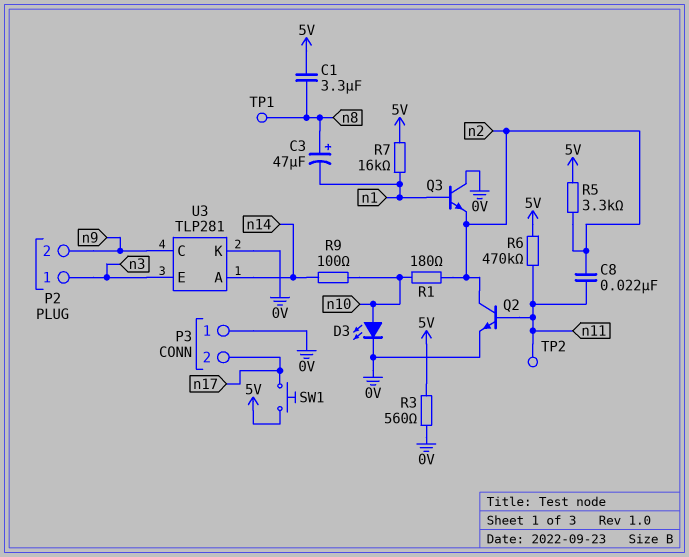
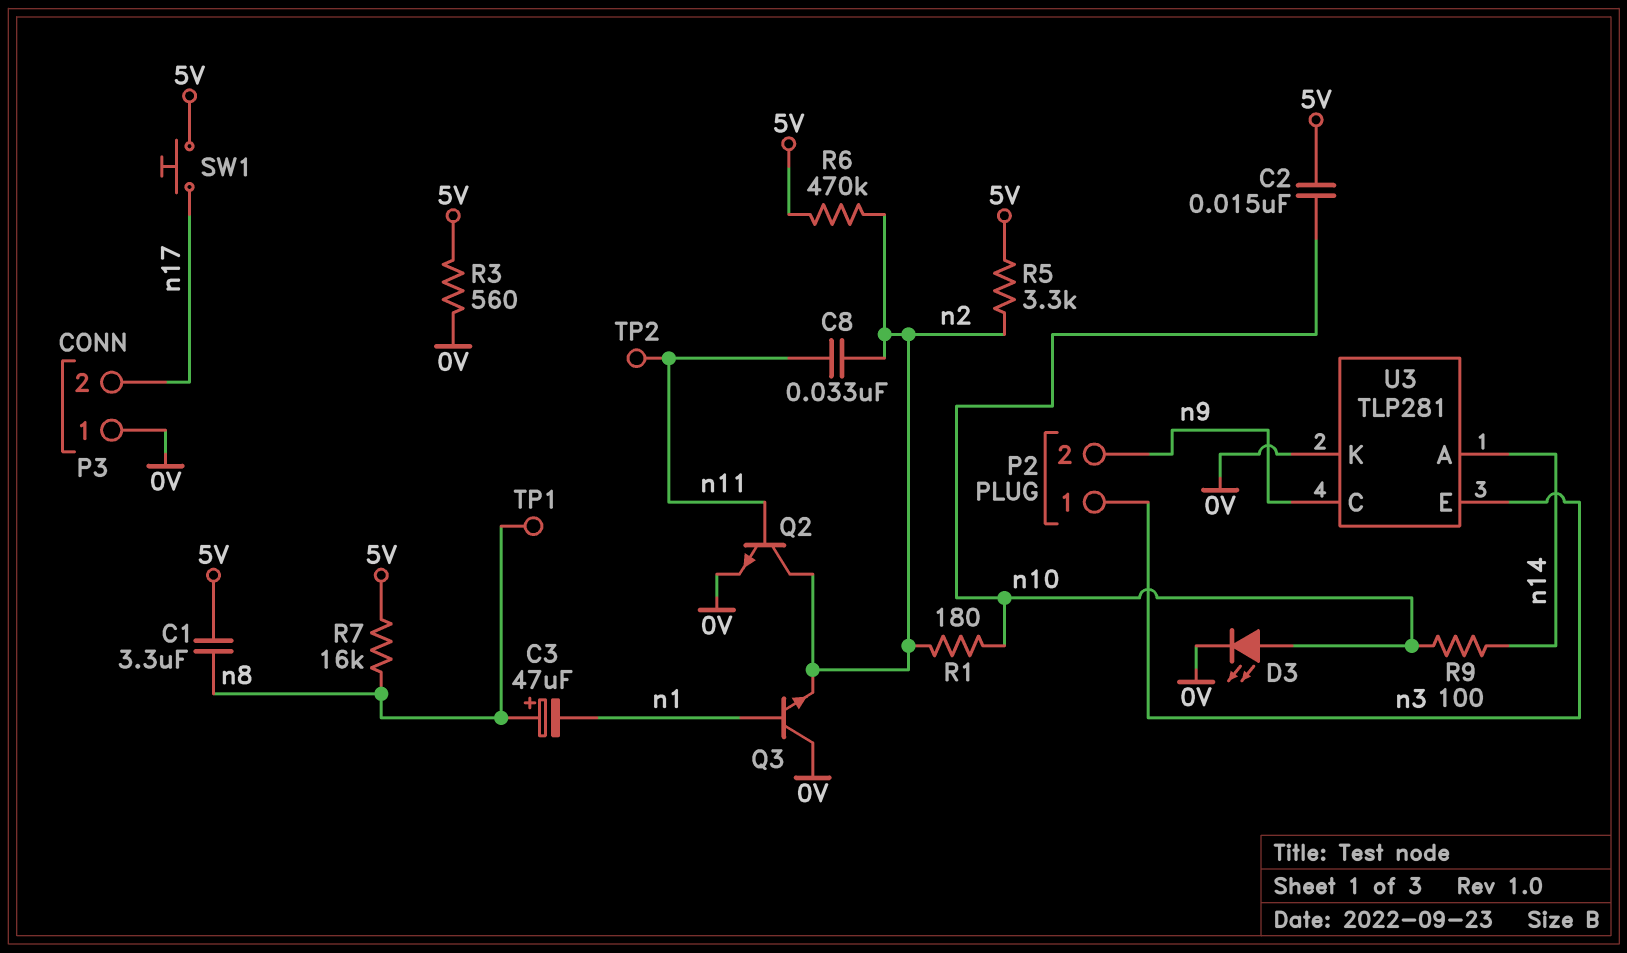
C2: none -> 15nF (5V, n10)
C8: 22nF (n2, n11) -> 33nF (n2, n11)
R6: 470k (5V, n11) -> 470k (5V, n2)
R7: 16k (5V, n1) -> 16k (5V, n8)

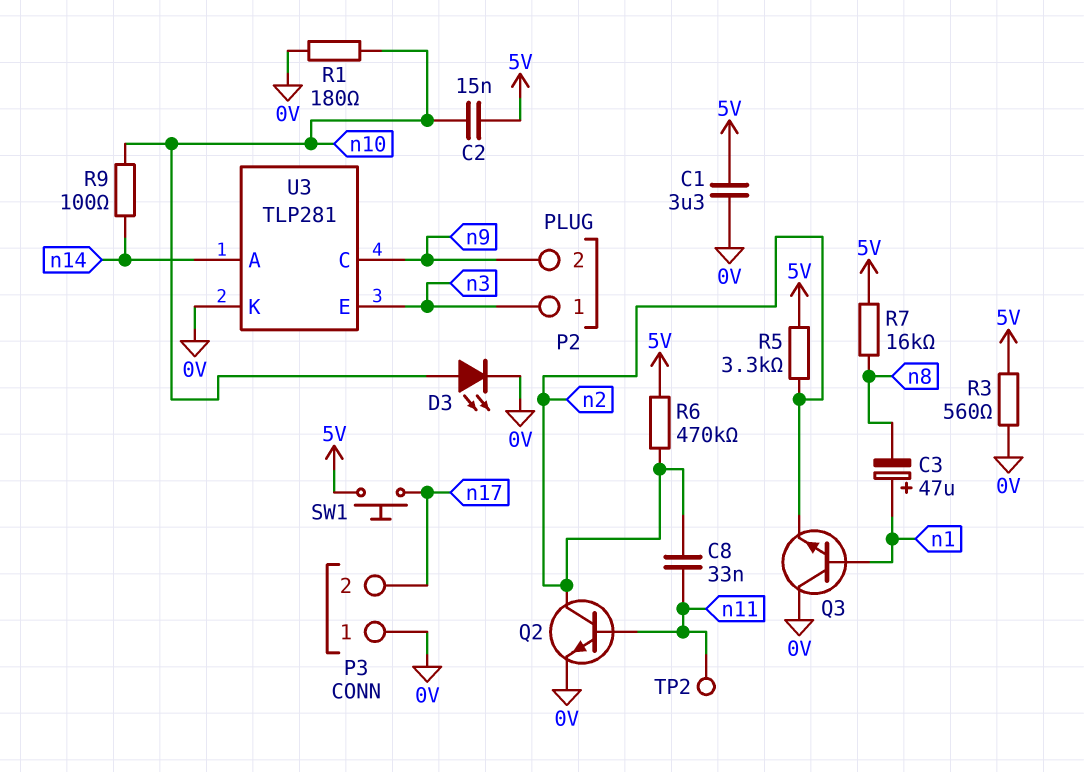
C1: 3.3uF (5V, n8) -> 3.3uF (0V, 5V)
C3: 47uF (plus n8, minus n1) -> 47uF (plus n1, minus n8)
R1: 180 (n2, n10) -> 180 (0V, n10)
TP1: test point (n8) -> none

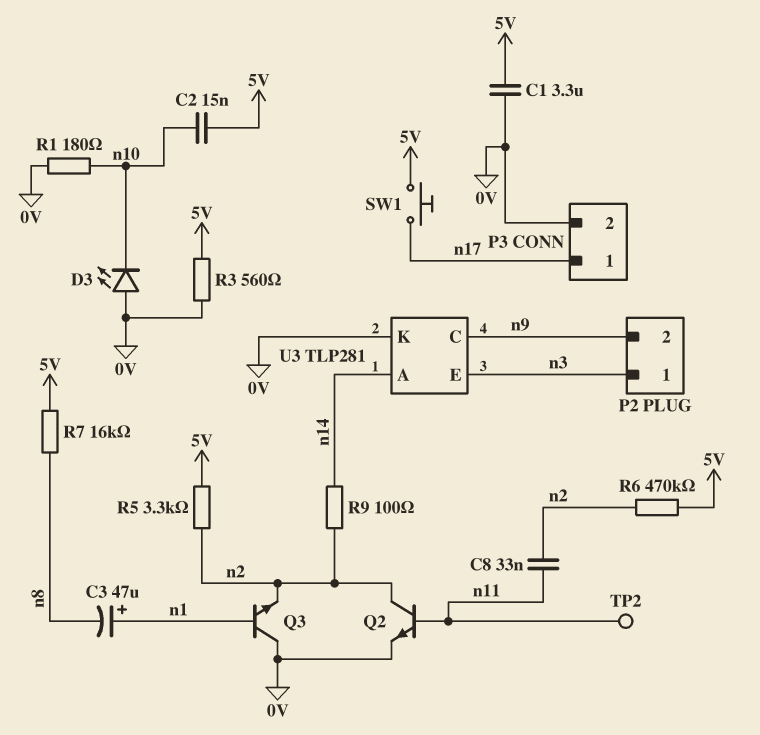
D3: LED (A n10, K 0V) -> LED (A 0V, K n10)
P3 pin 1: 0V -> n17
P3 pin 2: n17 -> 0V
R9: 100 (n10, n14) -> 100 (n2, n14)

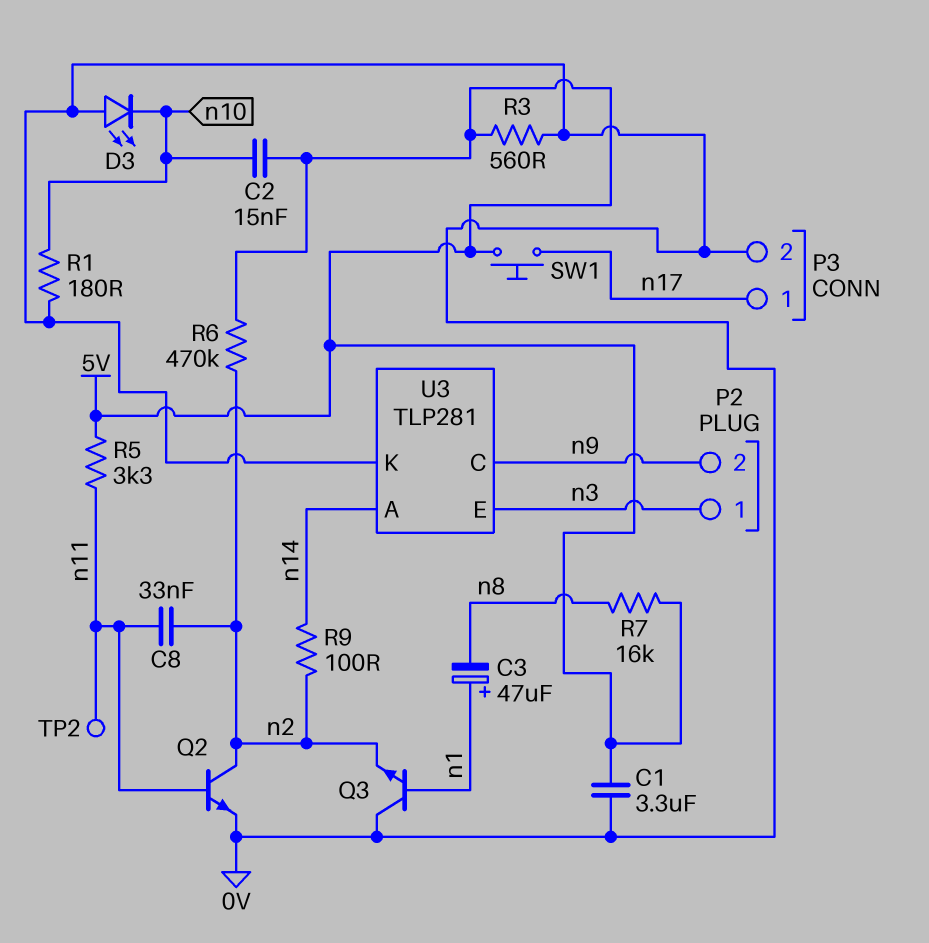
R5: 3.3k (5V, n2) -> 3.3k (5V, n11)

